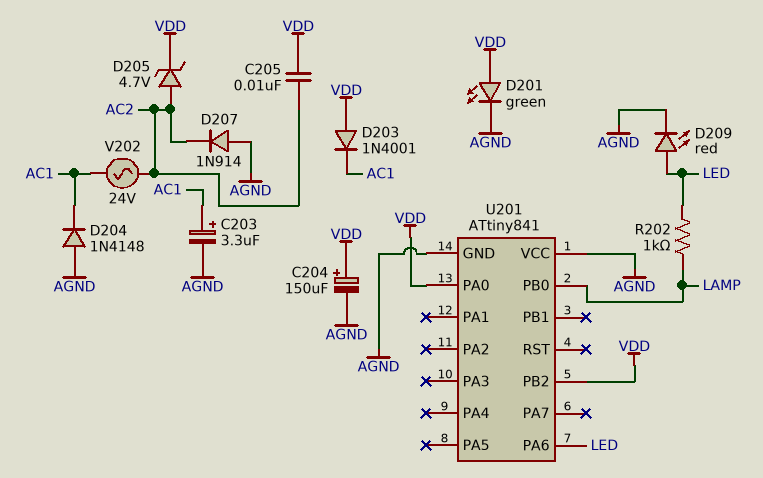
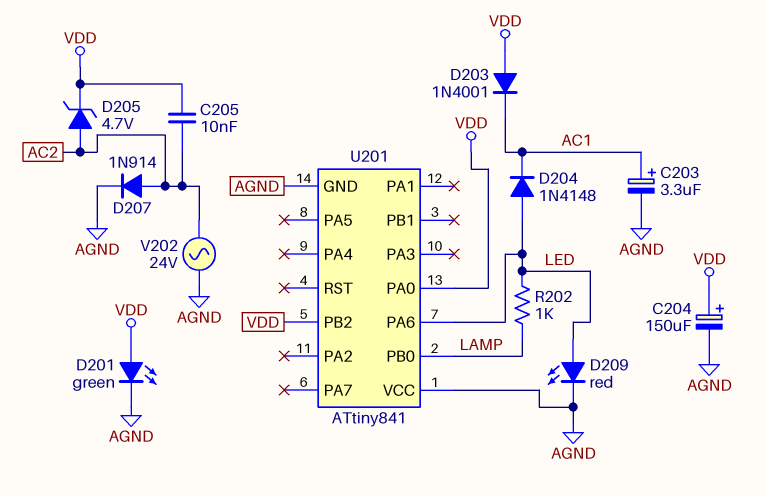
D204: diode 1N4148 (A AGND, K AC1) -> diode 1N4148 (A LED, K AC1)
D207: diode 1N914 (A AGND, K AC2) -> diode 1N914 (A AC2, K AGND)
V202: AC 24V (AC1, AC2) -> AC 24V (AC2, AGND)

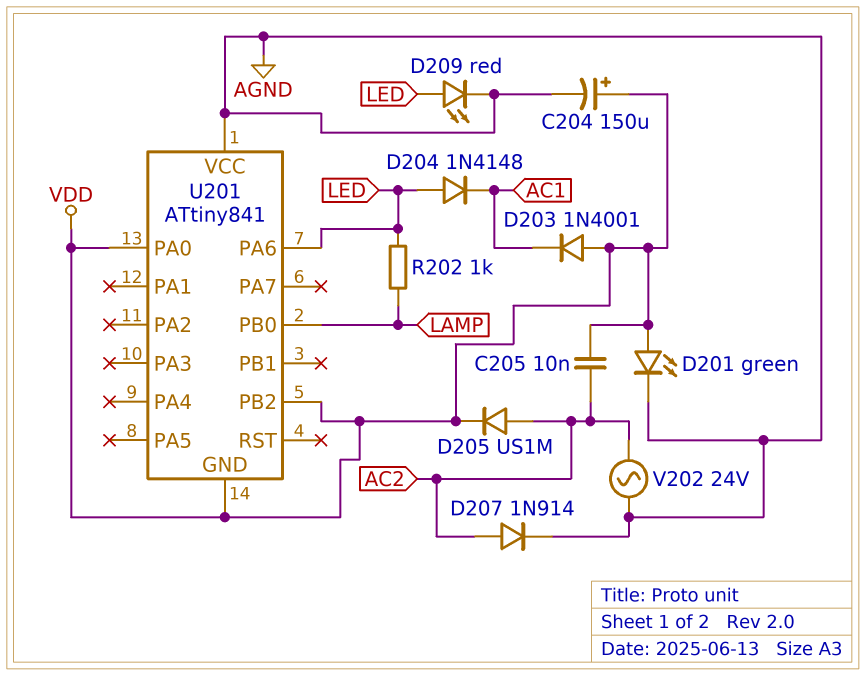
C203: 3.3uF (plus AC1, minus AGND) -> none
D205: zener 4.7V (A AC2, K VDD) -> diode US1M (A AC2, K VDD)
U201 pin GND: AGND -> VDD

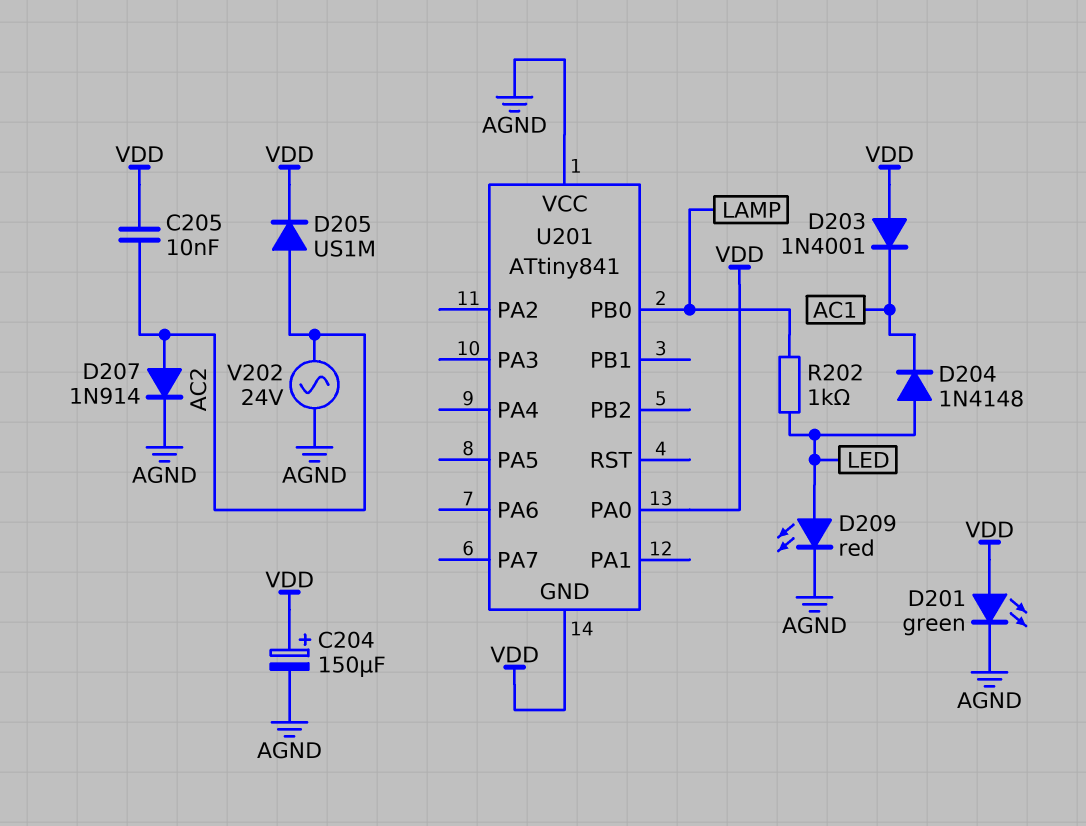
U201 pin PA6: LED -> none
U201 pin PB2: VDD -> none

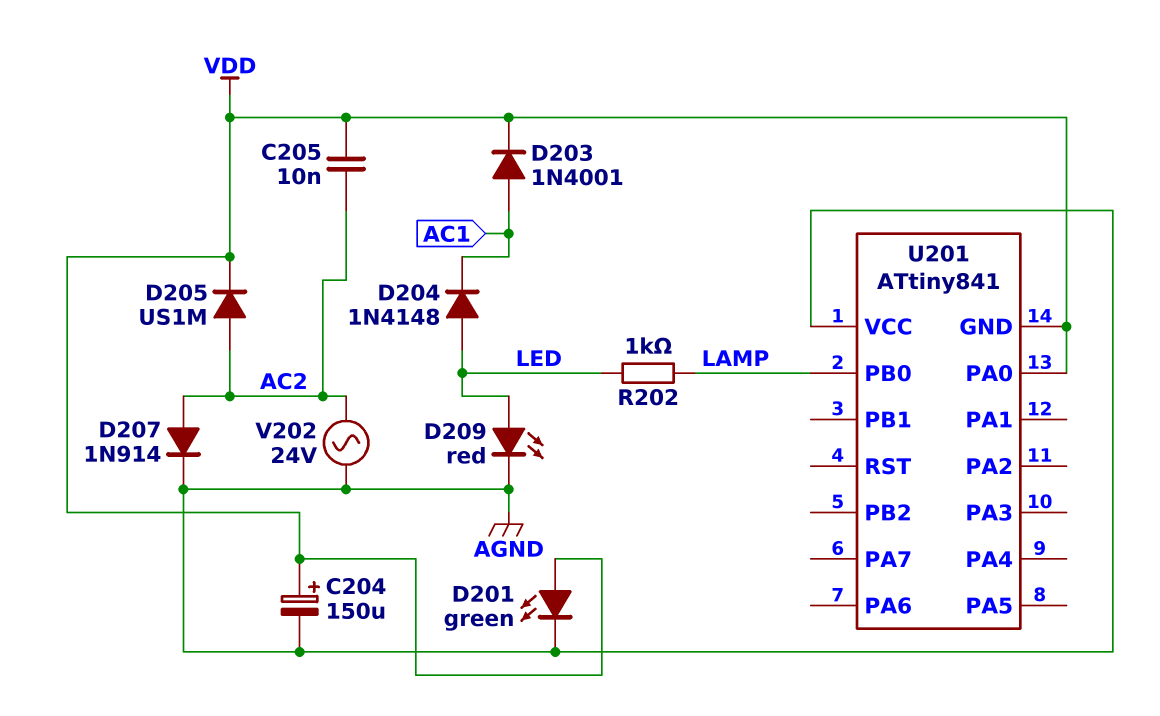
D203: diode 1N4001 (A VDD, K AC1) -> diode 1N4001 (A AC1, K VDD)

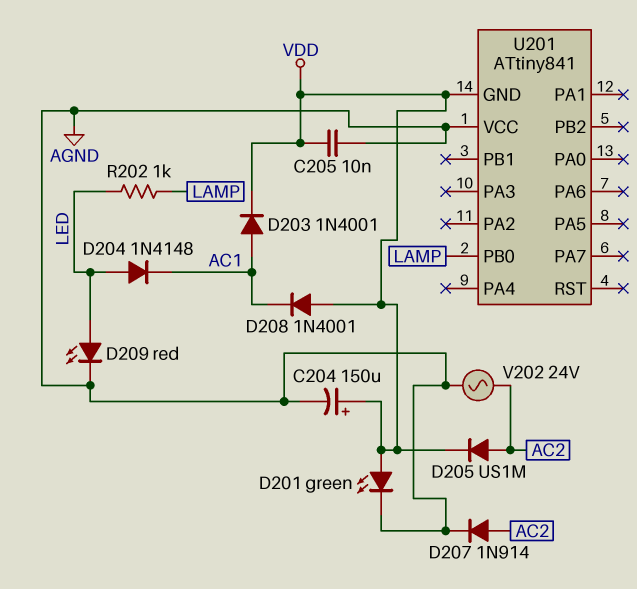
C205: 10nF (AC2, VDD) -> 10nF (AGND, VDD)
D208: none -> diode 1N4001 (A VDD, K AC1)
U201 pin PA0: VDD -> none

